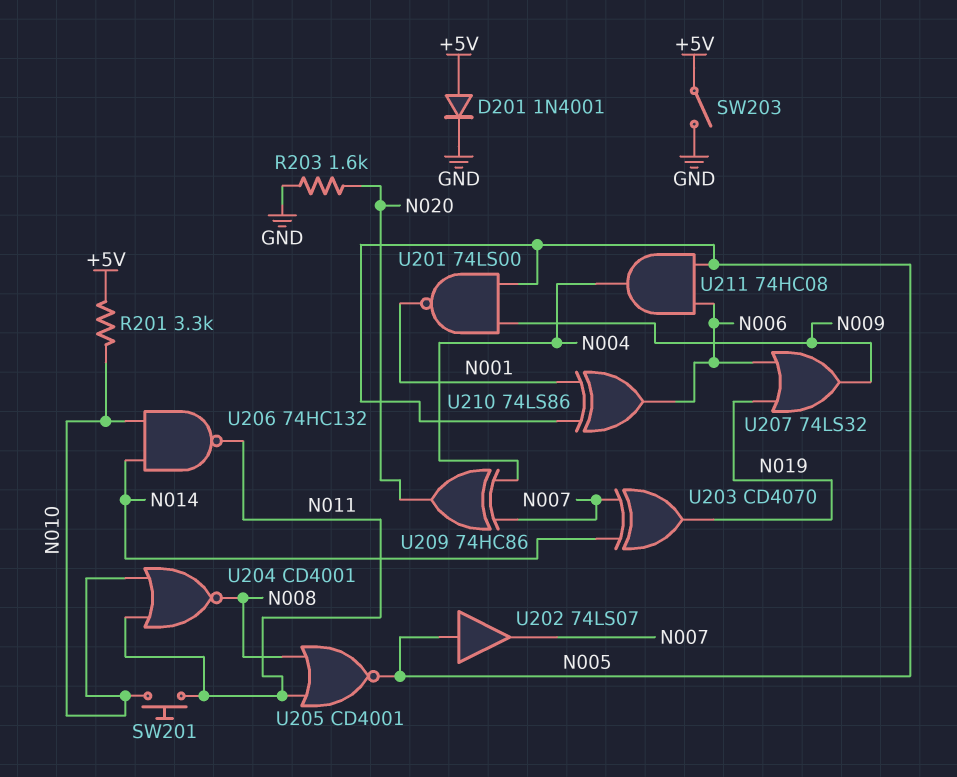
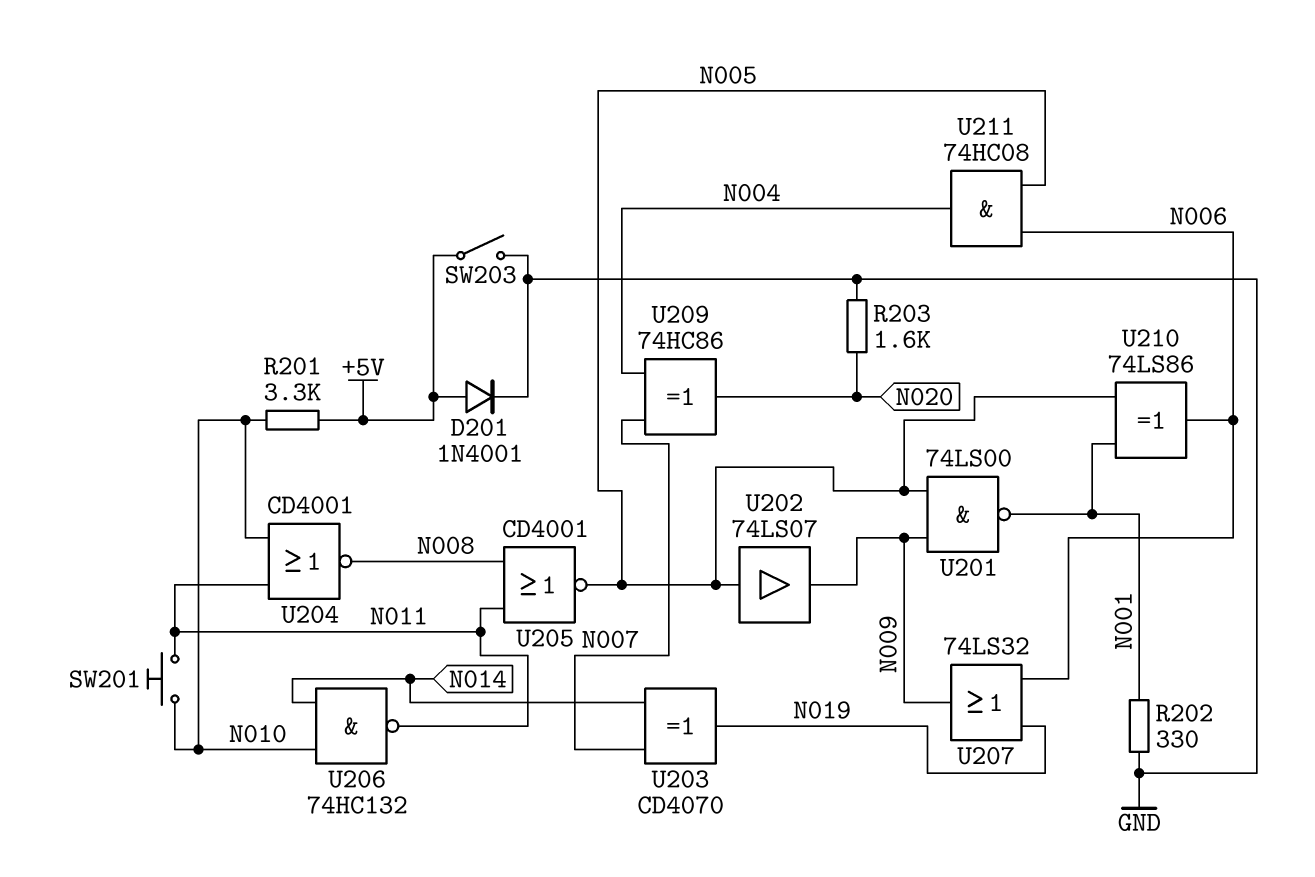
R202: none -> 330 (GND, N001)
U202: buffer 74LS07 (in N005, out N007) -> buffer 74LS07 (in N005, out N009)

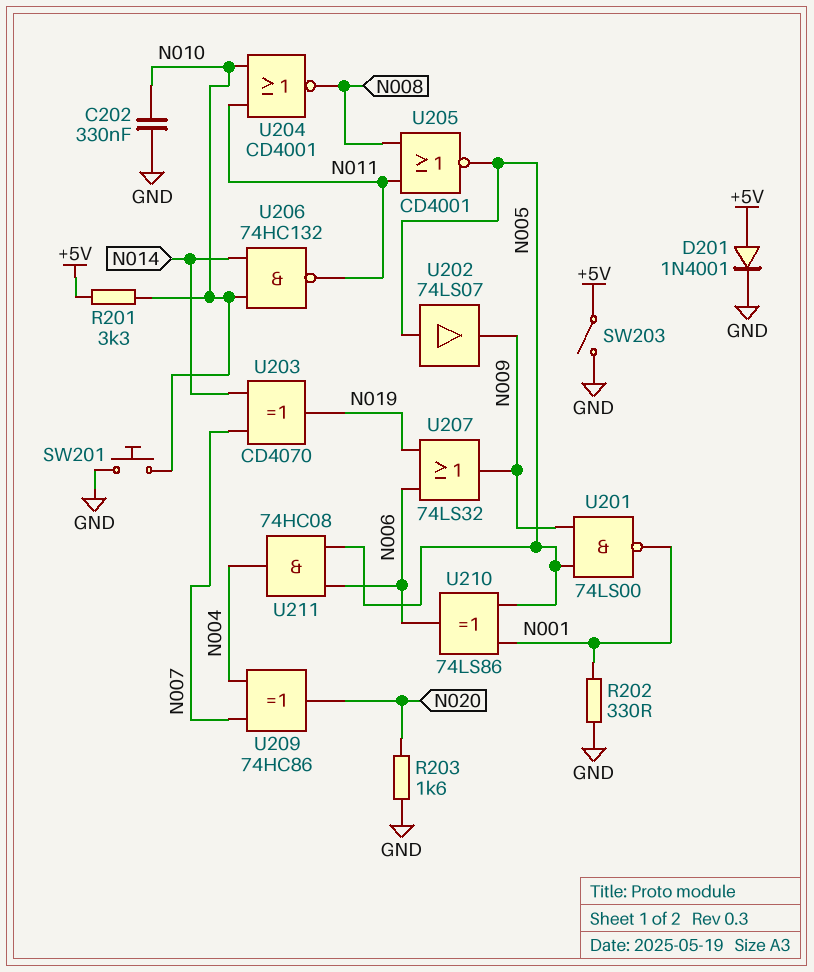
C202: none -> 330nF (GND, N010)
SW201: button (N010, N011) -> button (GND, N010)

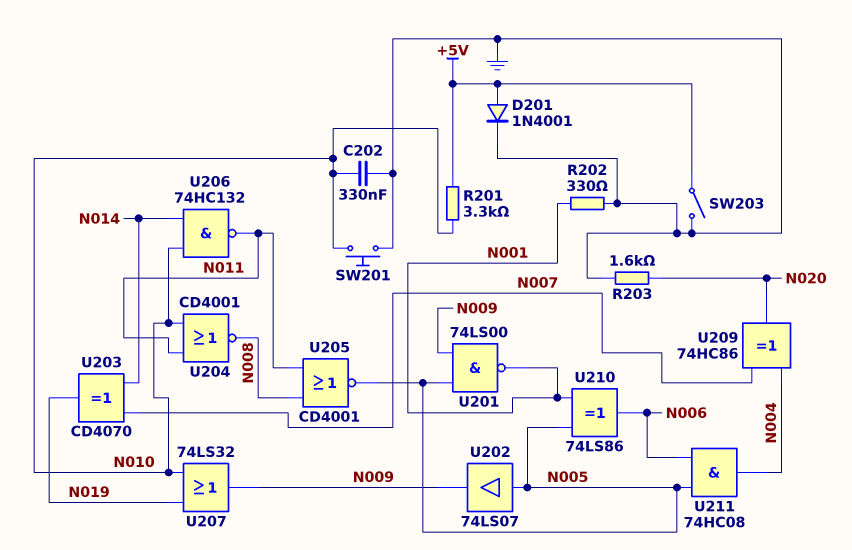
U207: OR 74LS32 (in N006, in N019, out N009) -> OR 74LS32 (in N010, in N019, out N009)

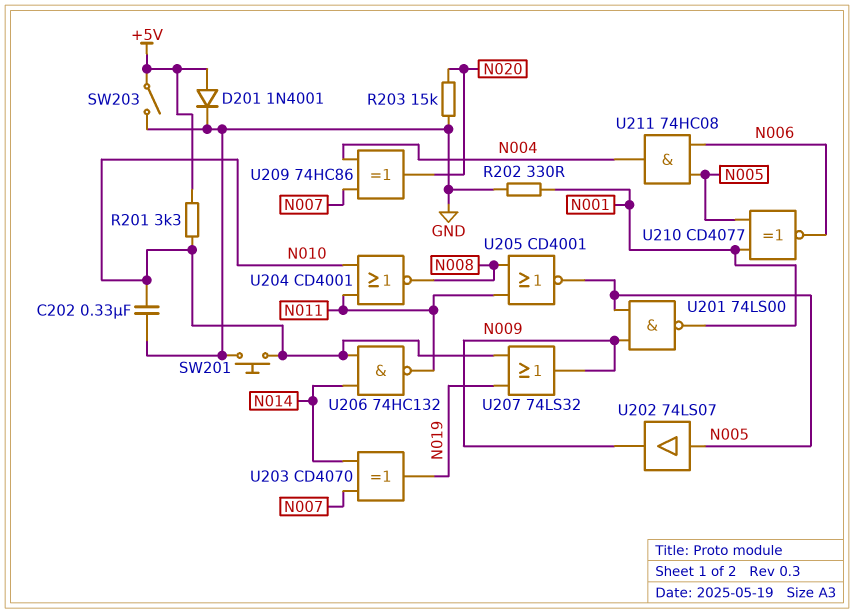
R203: 1.6k (GND, N020) -> 15k (GND, N020)
U210: XOR 74LS86 (in N001, in N005, out N006) -> XNOR CD4077 (in N001, in N005, out N006)

